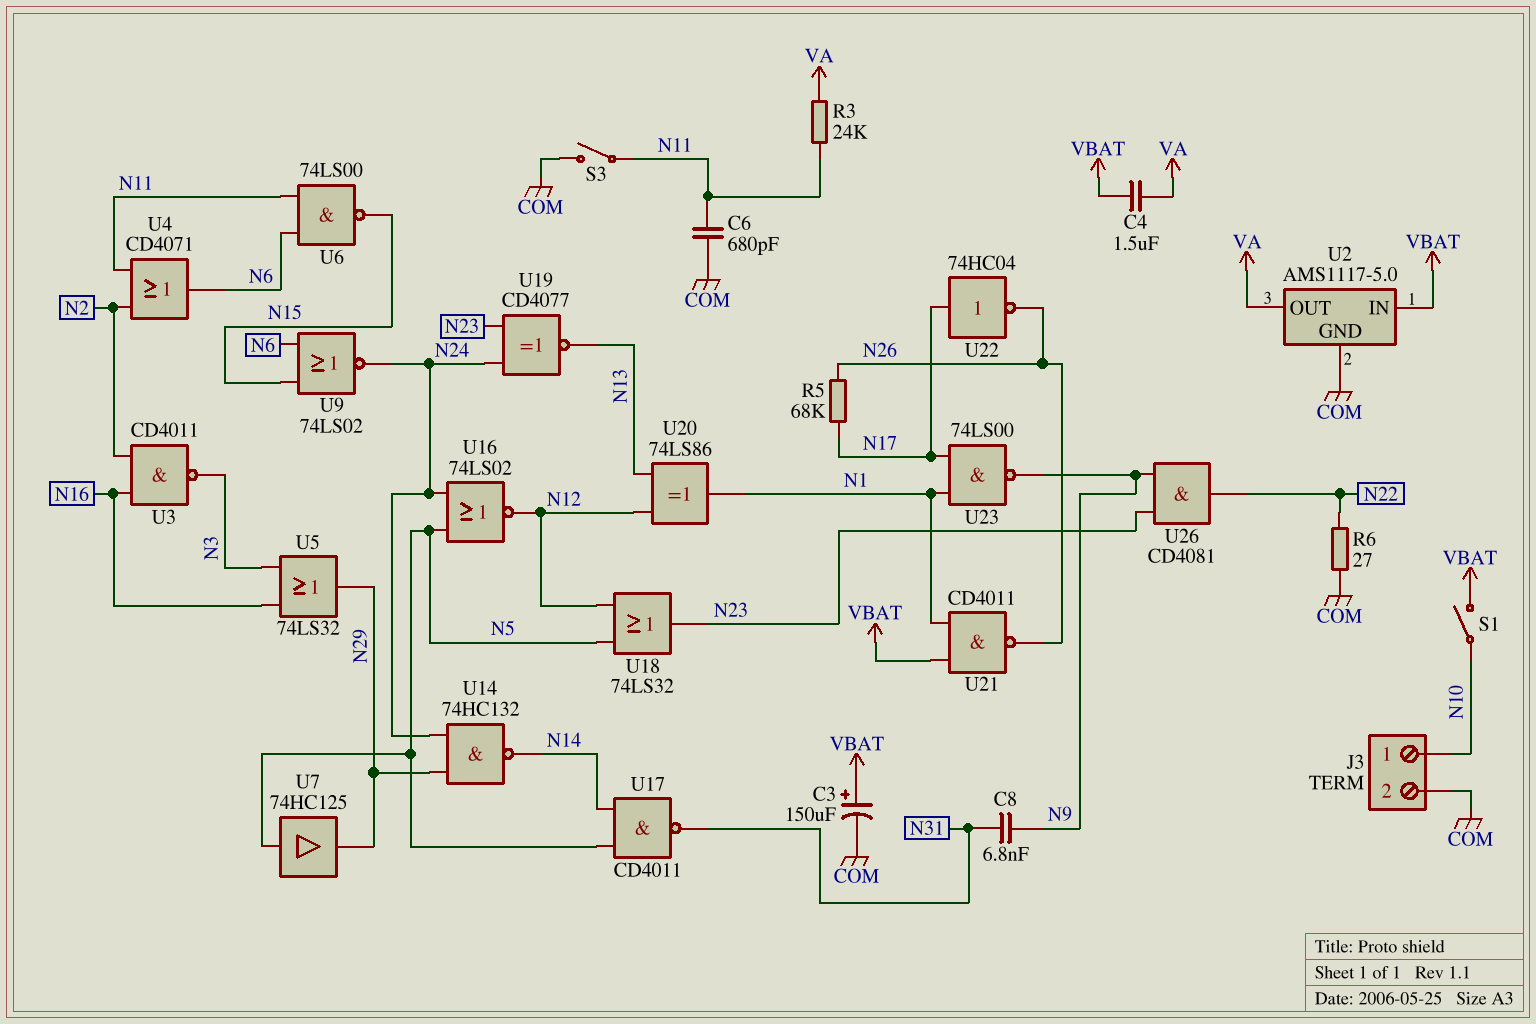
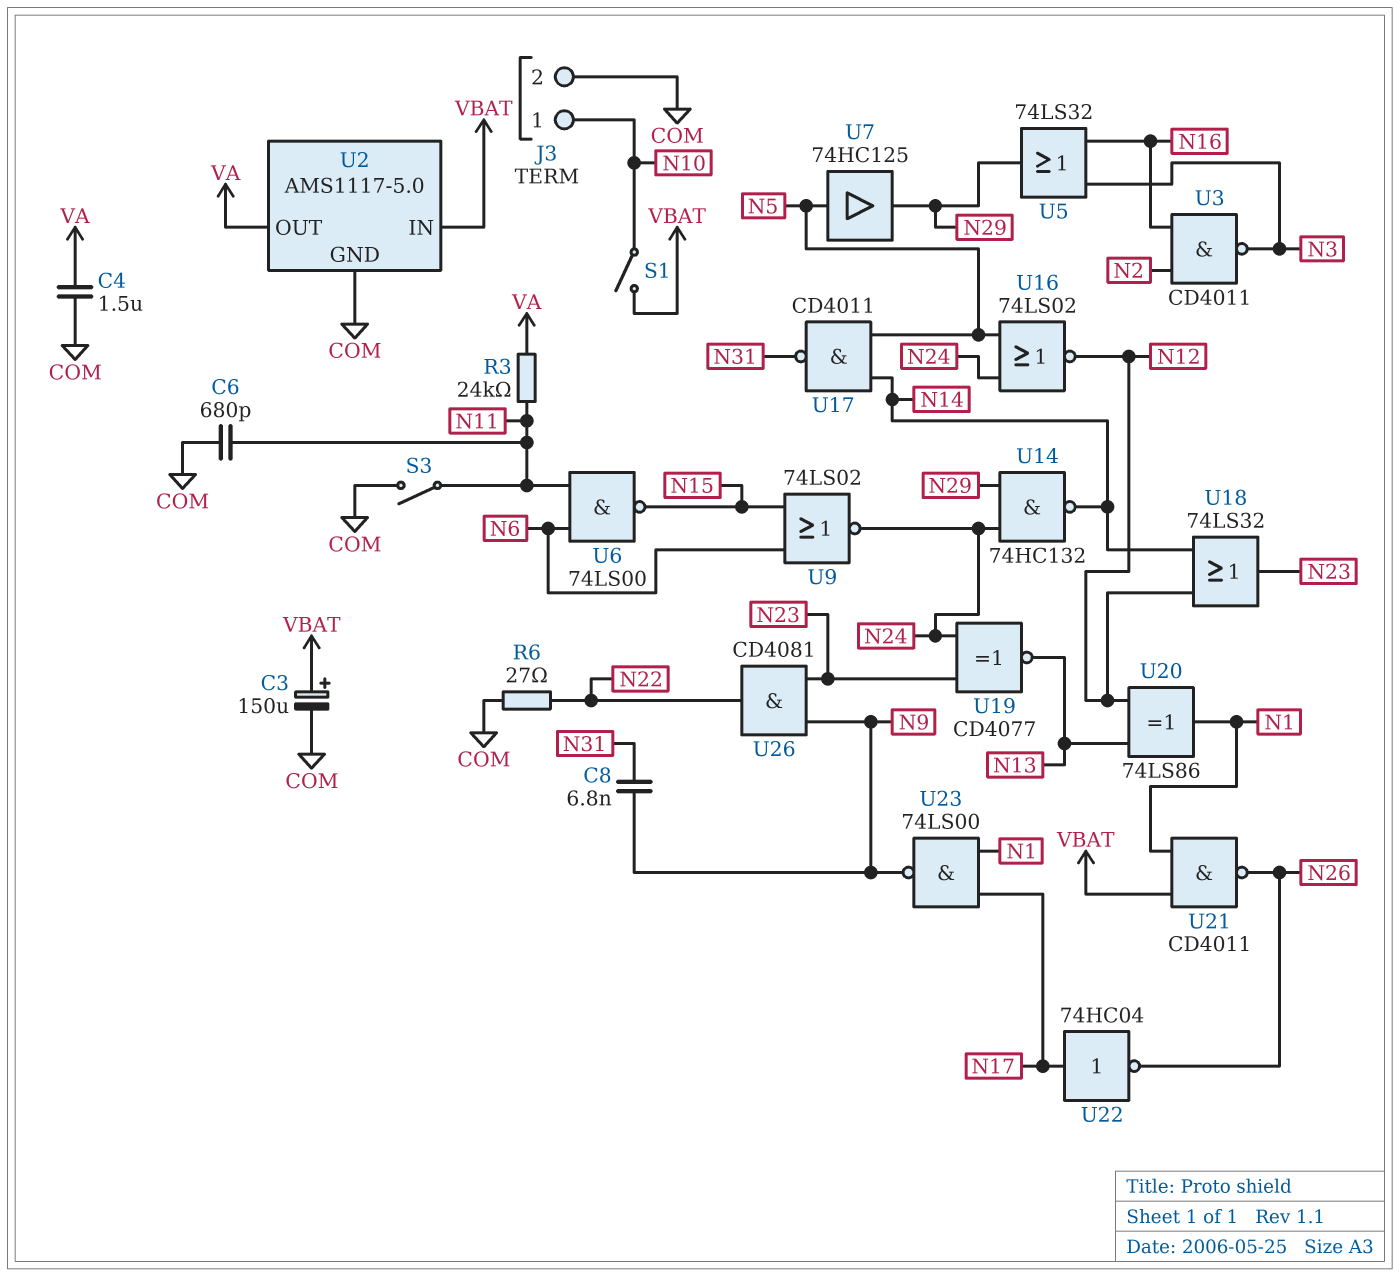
C4: 1.5uF (VA, VBAT) -> 1.5uF (COM, VA)
R5: 68k (N17, N26) -> none
U4: OR CD4071 (in N2, in N11, out N6) -> none
U18: OR 74LS32 (in N5, in N12, out N23) -> OR 74LS32 (in N12, in N14, out N23)

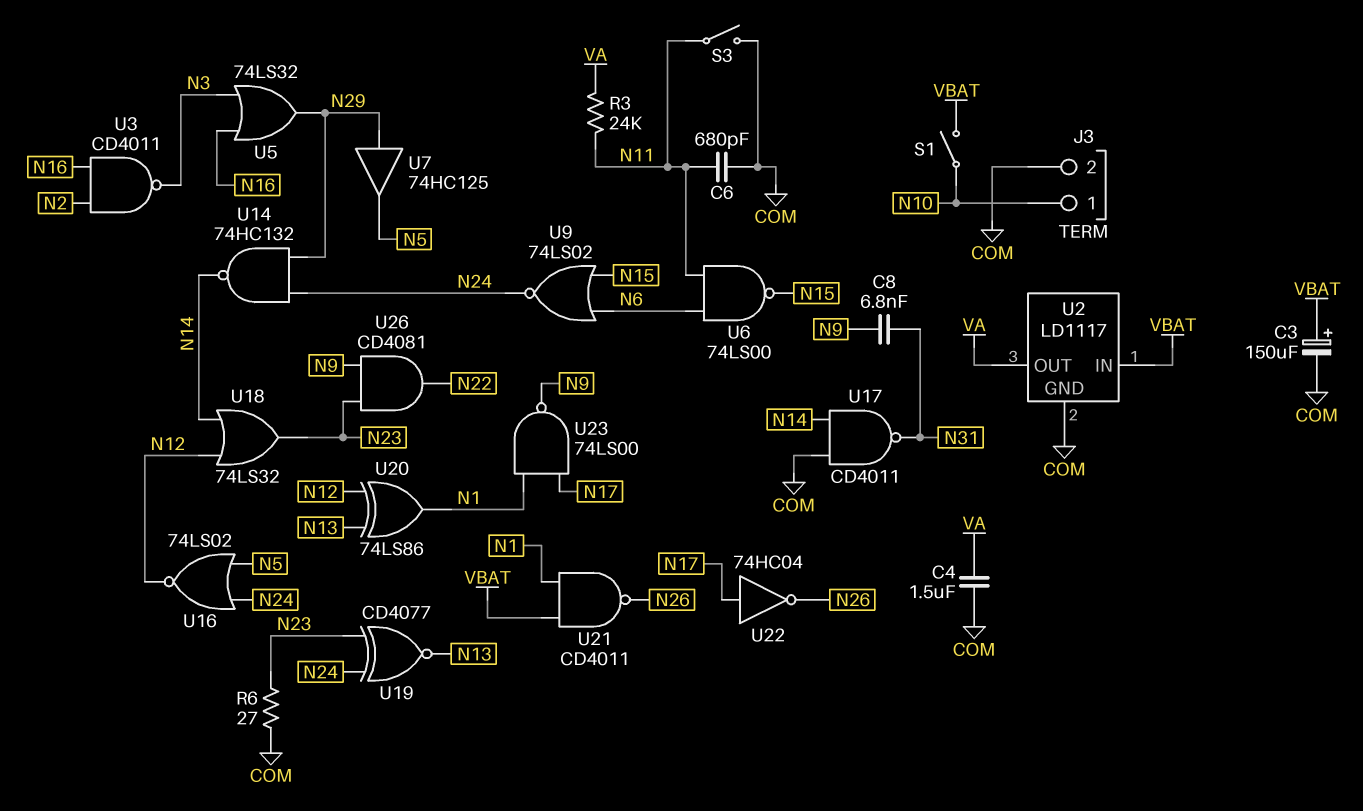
R6: 27 (COM, N22) -> 27 (COM, N23)
U2: AMS1117-5.0 -> LD1117
U7: buffer 74HC125 (in N5, out N29) -> buffer 74HC125 (in N29, out N5)
U17: NAND CD4011 (in N5, in N14, out N31) -> NAND CD4011 (in COM, in N14, out N31)

